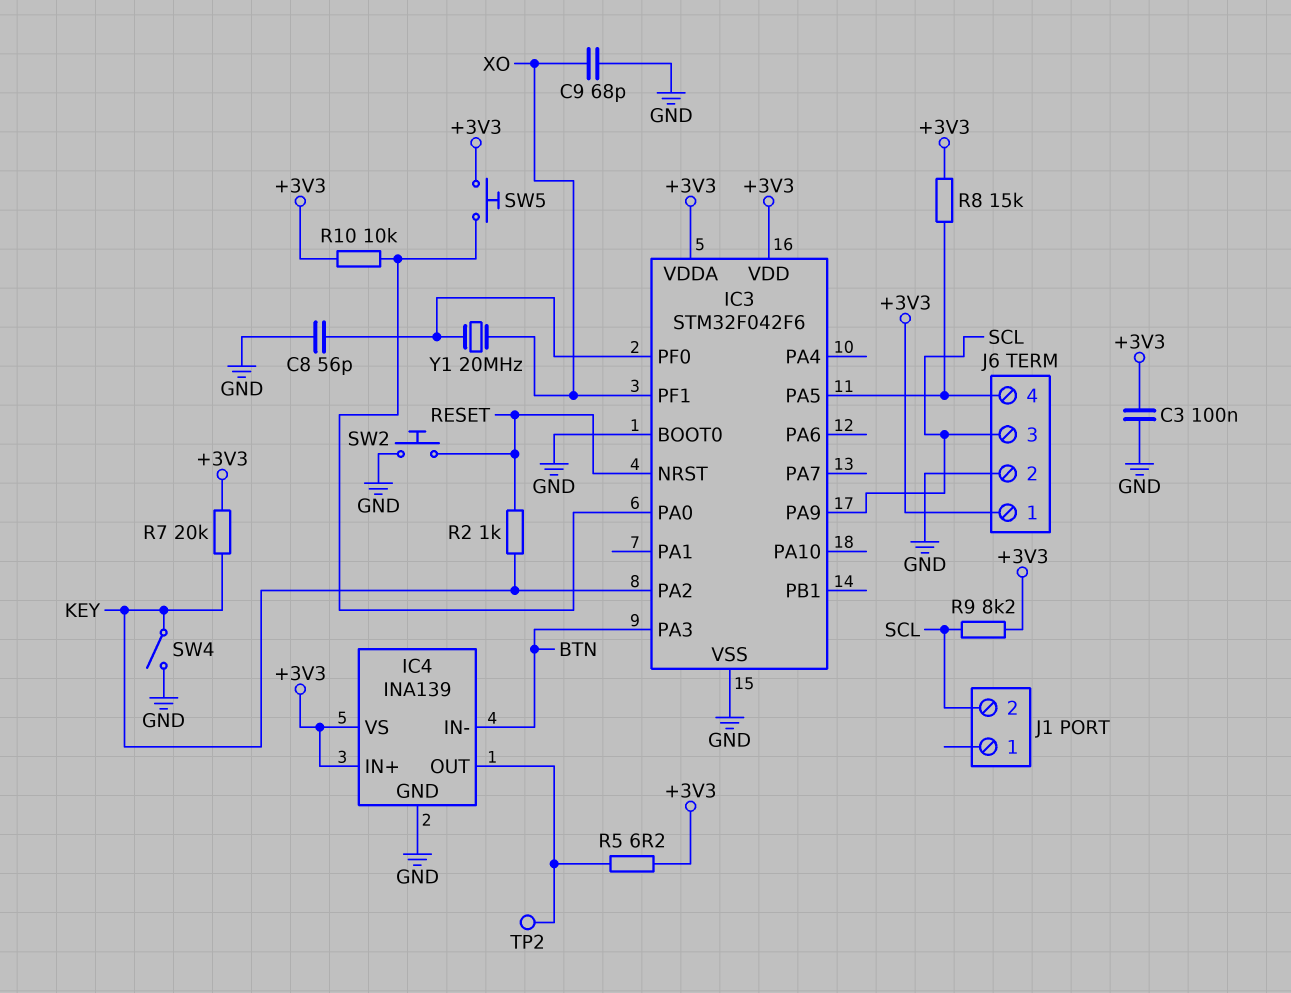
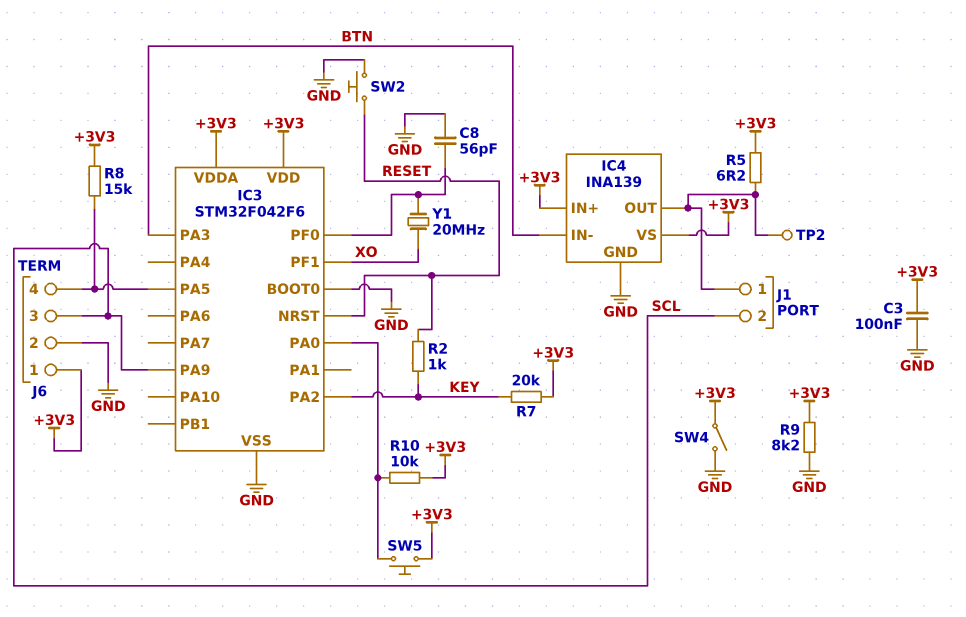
C9: 68pF (GND, XO) -> none
J1 pin 1: none -> IC4/OUT
R9: 8.2k (+3V3, SCL) -> 8.2k (+3V3, GND)
SW4: switch (GND, KEY) -> switch (+3V3, GND)

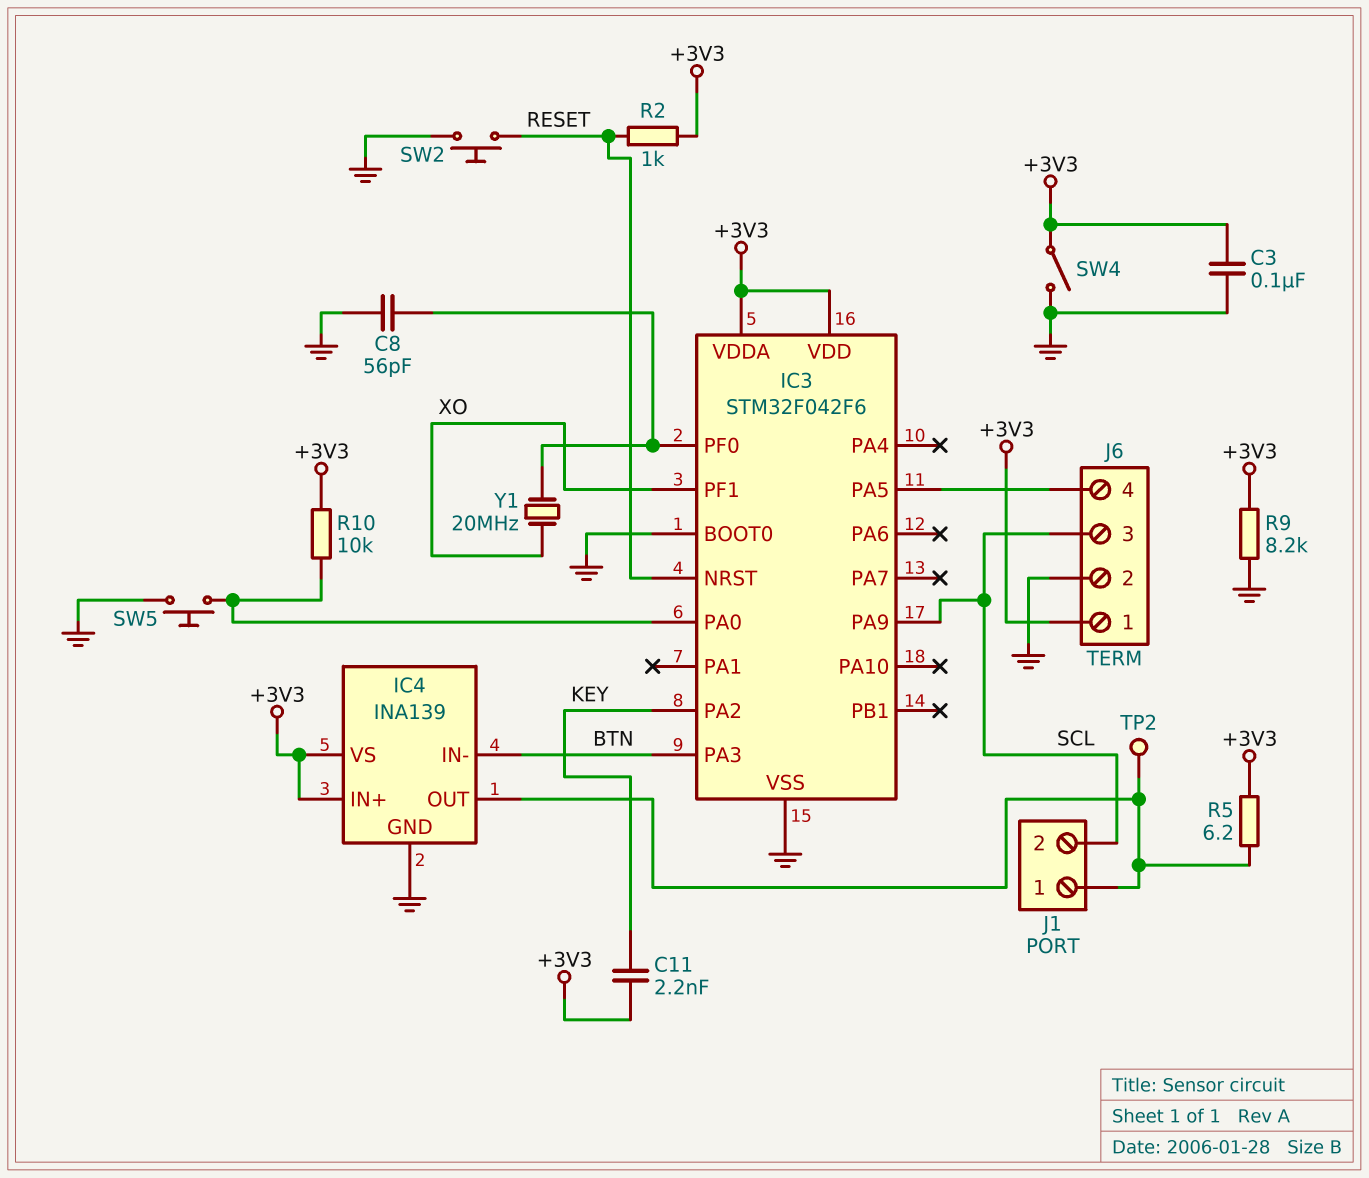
C11: none -> 2.2nF (+3V3, KEY)
R2: 1k (KEY, RESET) -> 1k (+3V3, RESET)
R7: 20k (+3V3, KEY) -> none
R8: 15k (+3V3, IC3/PA5) -> none
SW5: button (+3V3, IC3/PA0) -> button (GND, IC3/PA0)

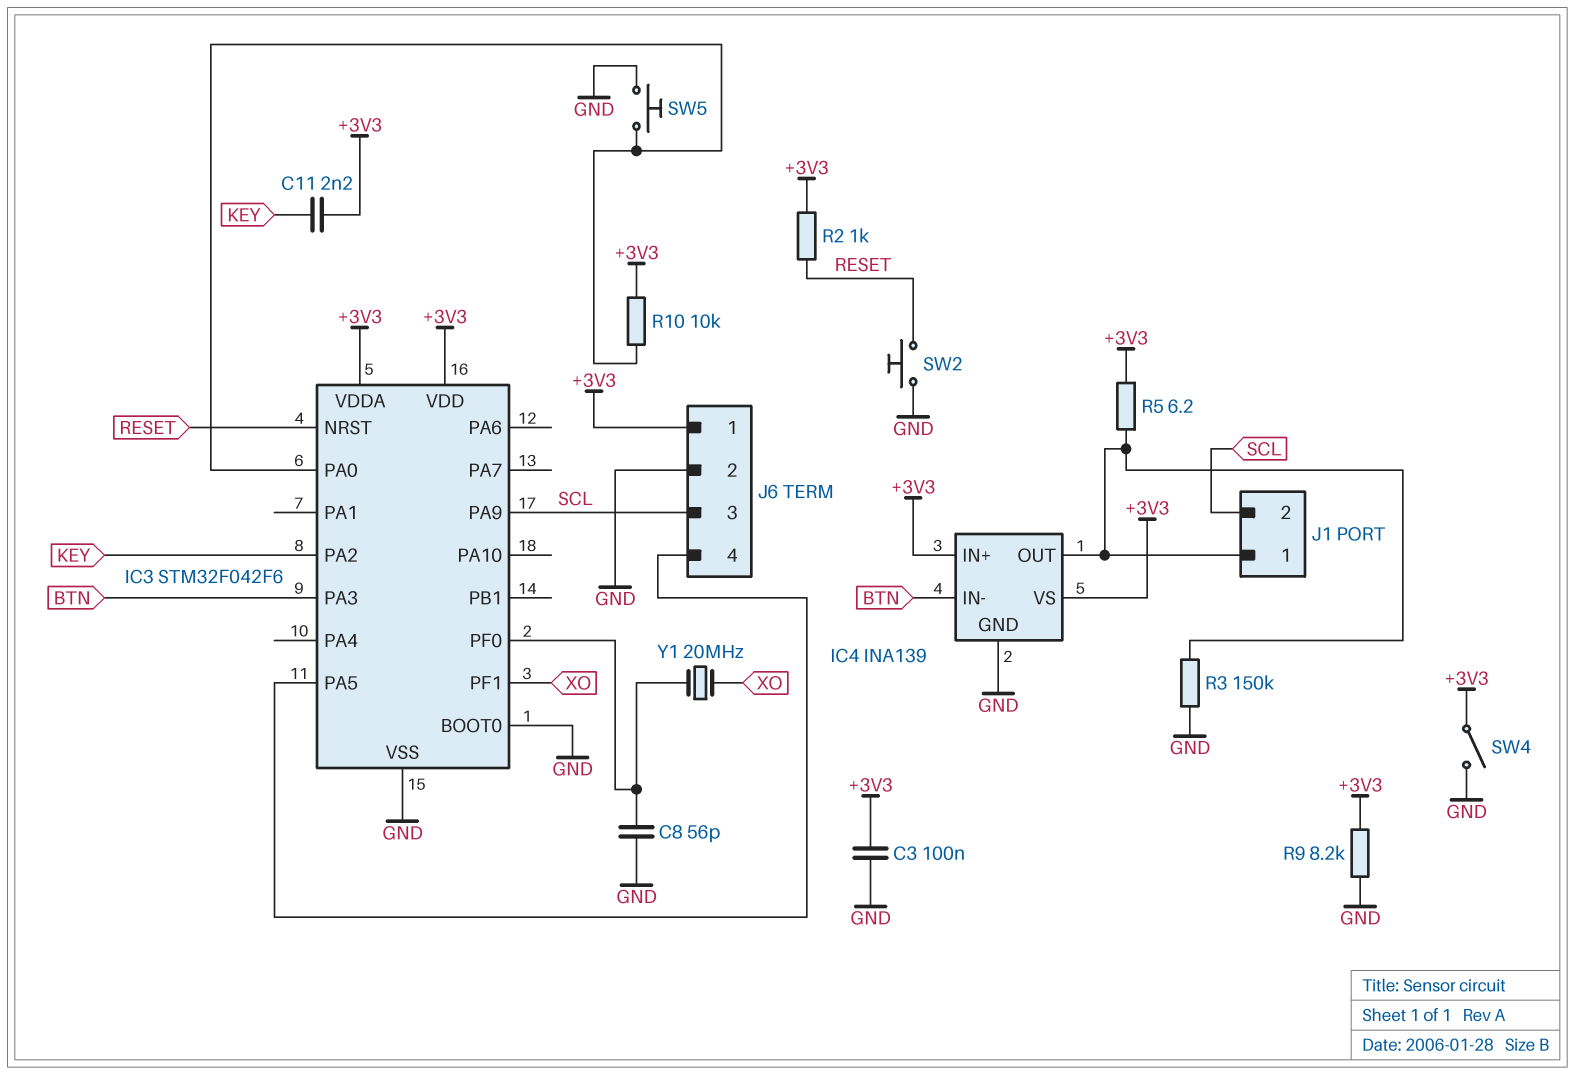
R3: none -> 150k (GND, IC4/OUT)
TP2: test point (IC4/OUT) -> none

